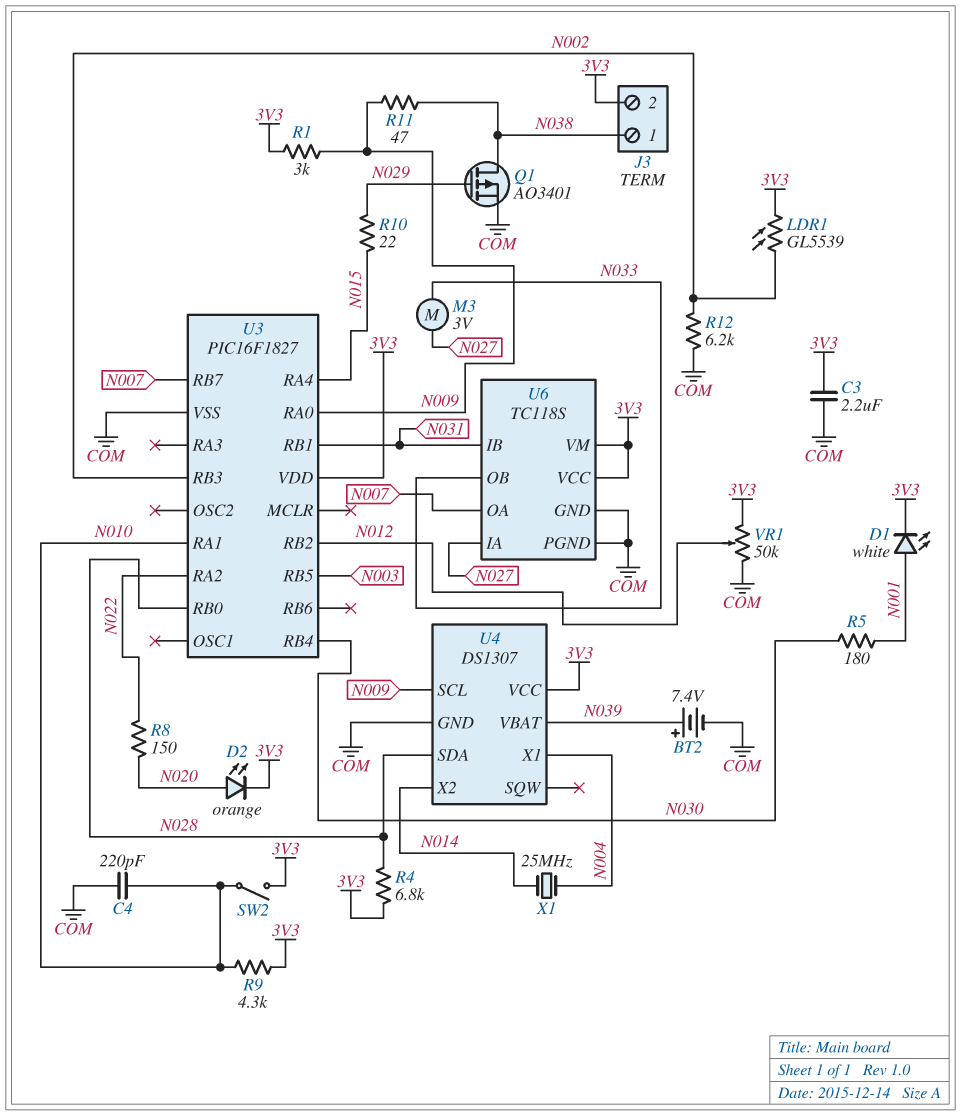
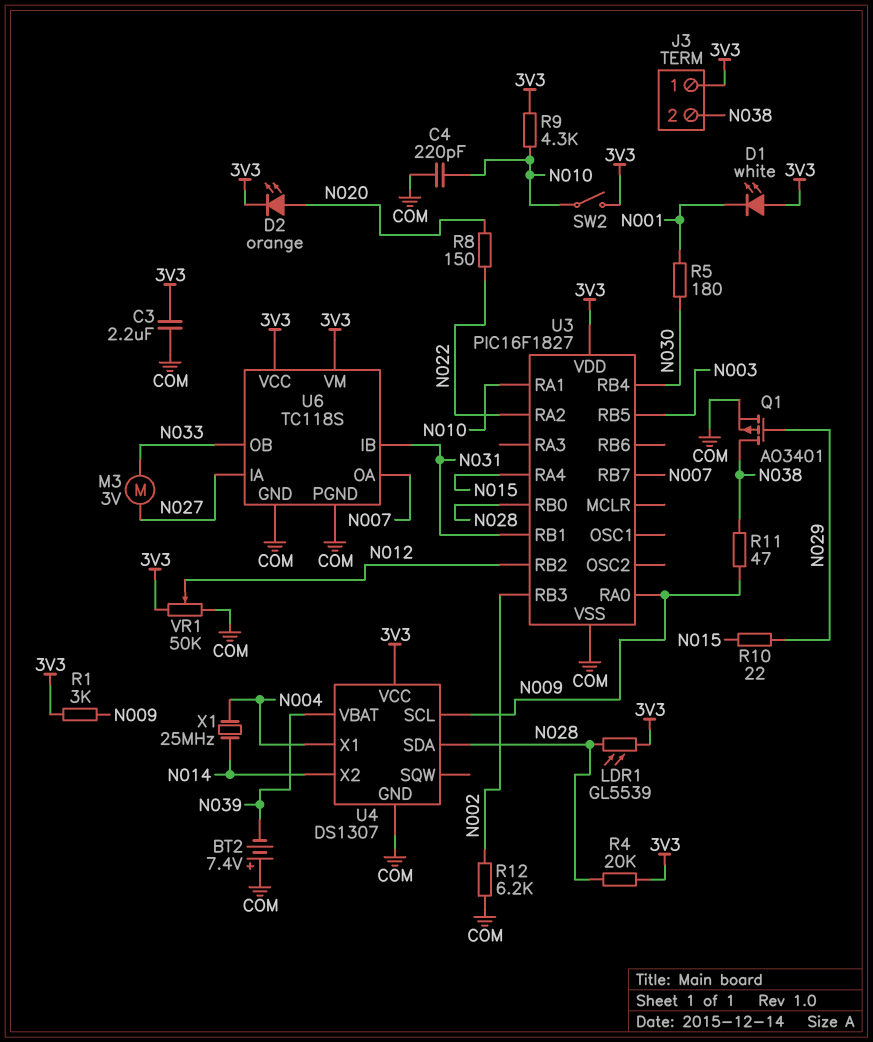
BT2: 7.4V (plus N039, minus COM) -> 7.4V (plus COM, minus N039)
D1: LED white (A N001, K 3V3) -> LED white (A 3V3, K N001)
J3 pin 1: N038 -> 3V3
J3 pin 2: 3V3 -> N038
LDR1: GL5539 (3V3, N002) -> GL5539 (3V3, N028)
R4: 6.8k (3V3, N028) -> 20k (3V3, N028)

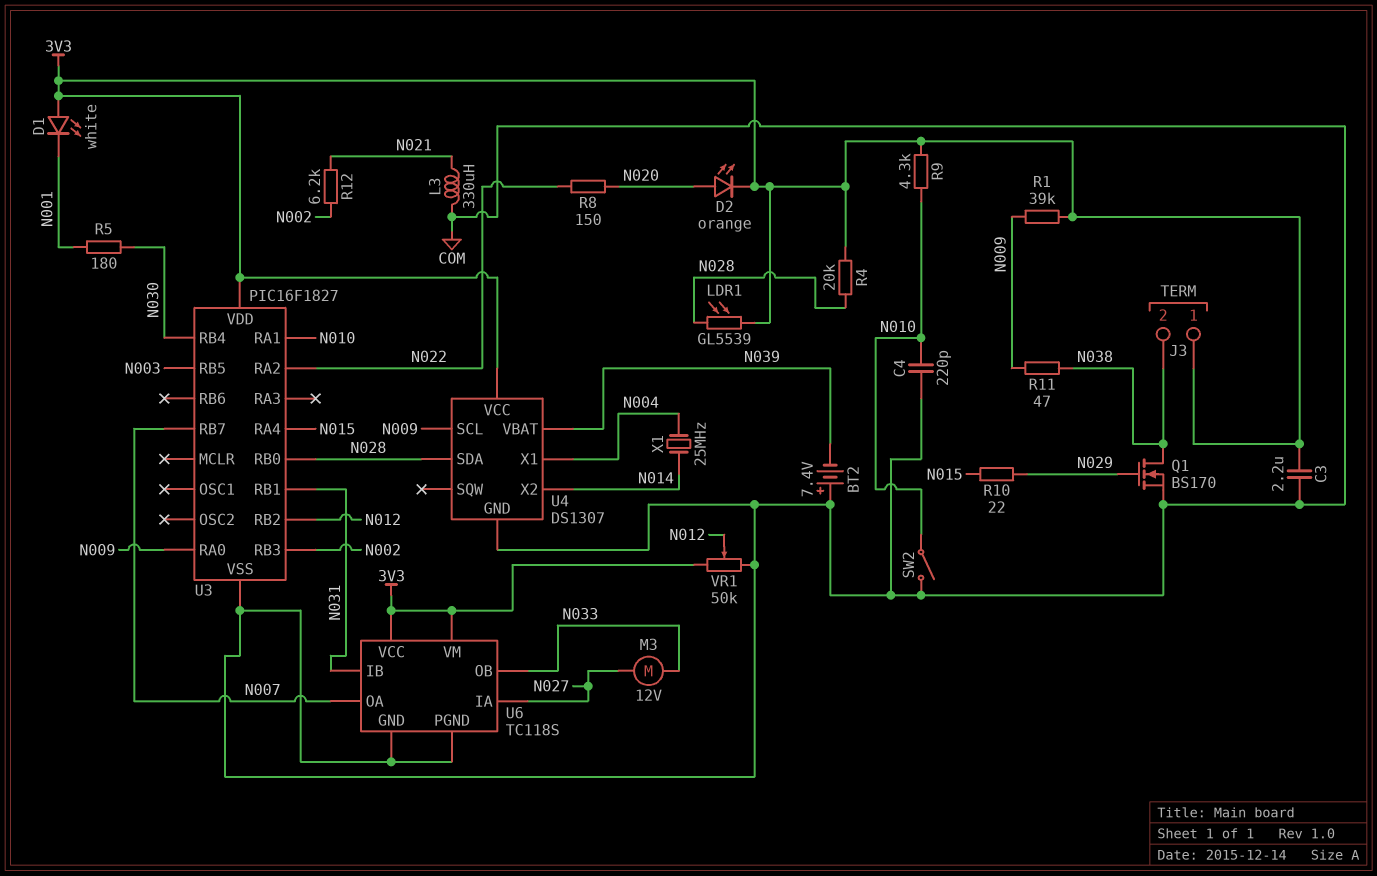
L3: none -> 330uH (COM, N021)
M3: motor 3V (N027, N033) -> motor 12V (N027, N033)
Q1: PMOS AO3401 (G N029, D N038, S COM) -> NMOS BS170 (G N029, D N038, S COM)
R1: 3k (3V3, N009) -> 39k (3V3, N009)
R12: 6.2k (COM, N002) -> 6.2k (N002, N021)
SW2: switch (3V3, N010) -> switch (COM, N010)

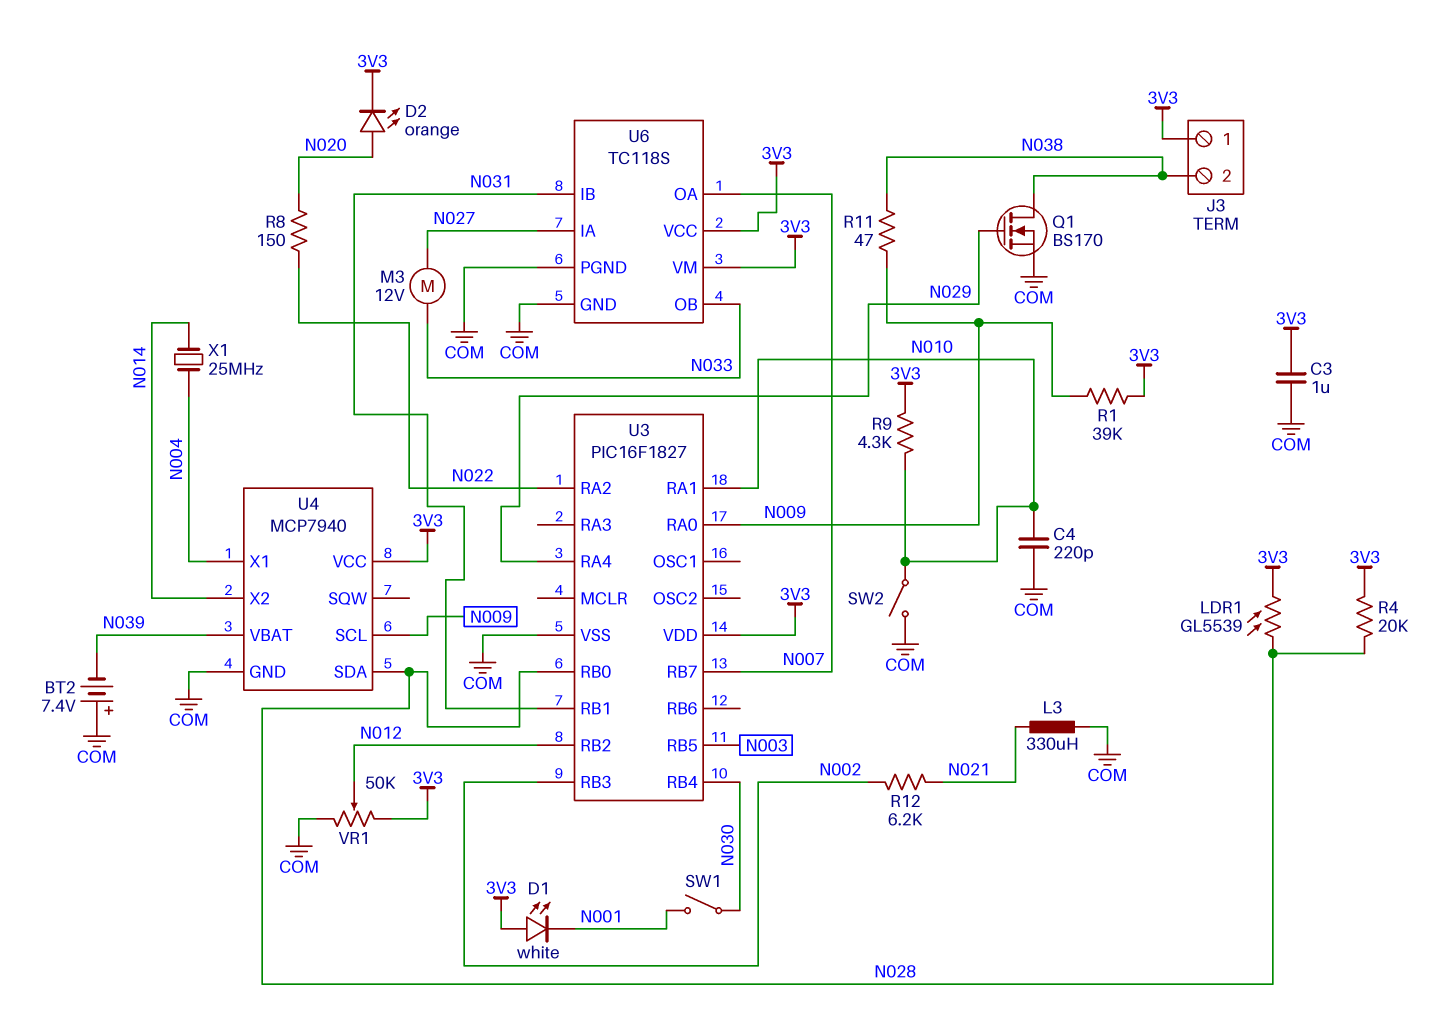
C3: 2.2uF (3V3, COM) -> 1uF (3V3, COM)
R5: 180 (N001, N030) -> none
R10: 22 (N015, N029) -> none
SW1: none -> switch (N001, N030)
U3 pin RA4: N015 -> N029
U4: DS1307 -> MCP7940

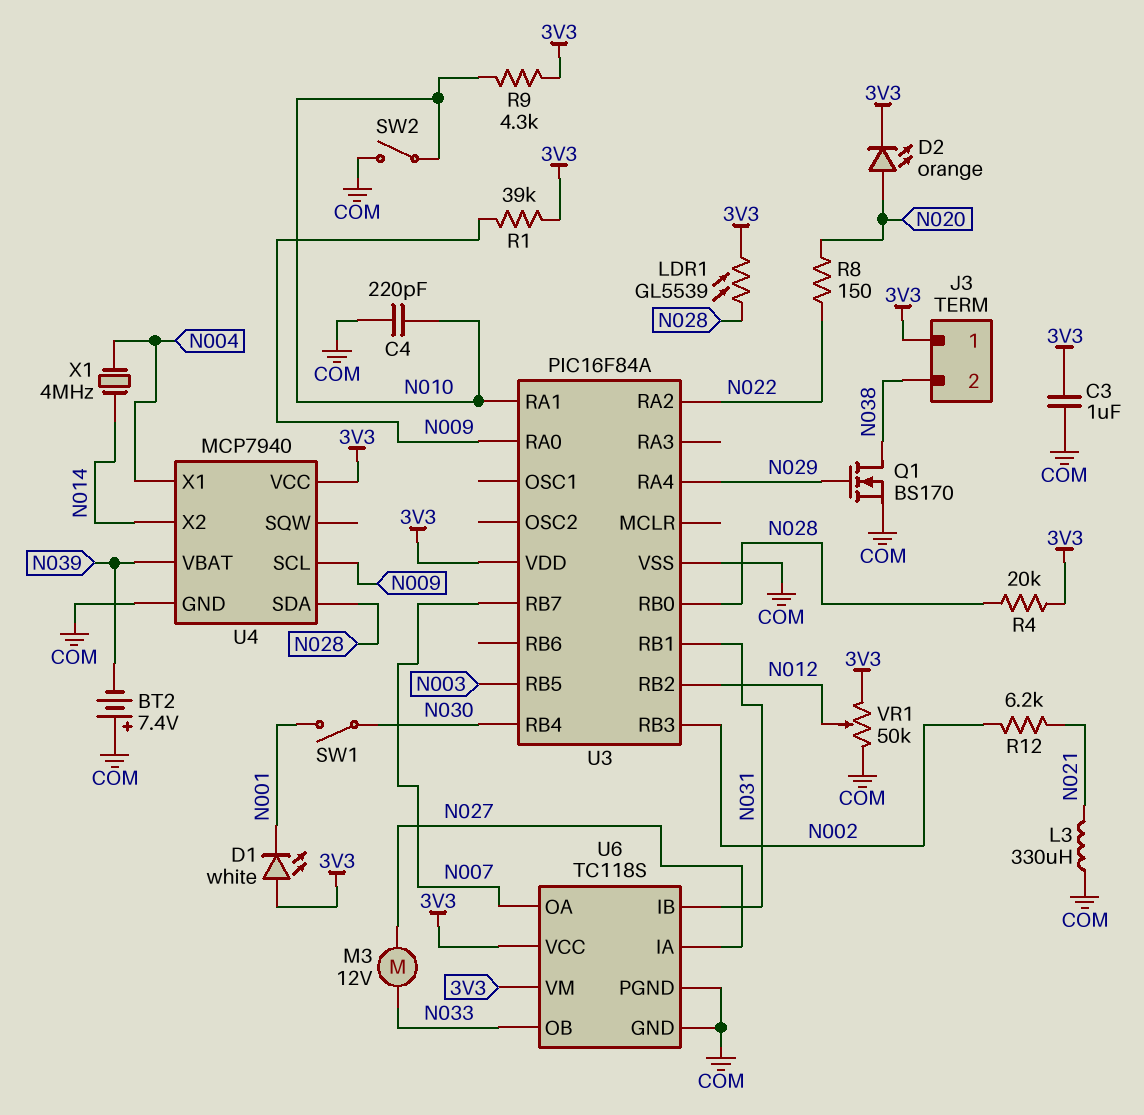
R11: 47 (N009, N038) -> none
U3: PIC16F1827 -> PIC16F84A
X1: 25MHz (N004, N014) -> 4MHz (N004, N014)

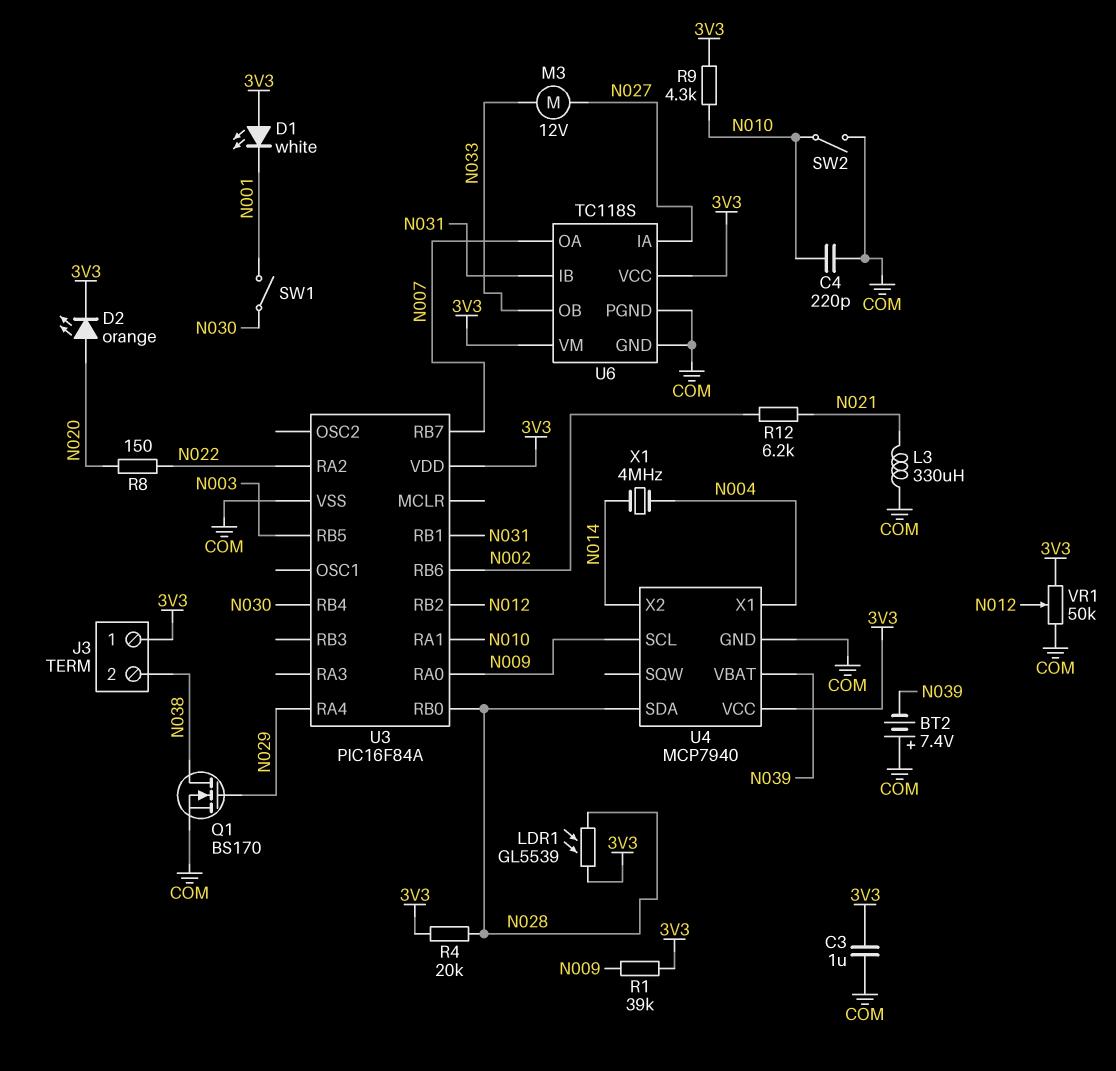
U3 pin RB3: N002 -> none
U3 pin RB6: none -> N002

